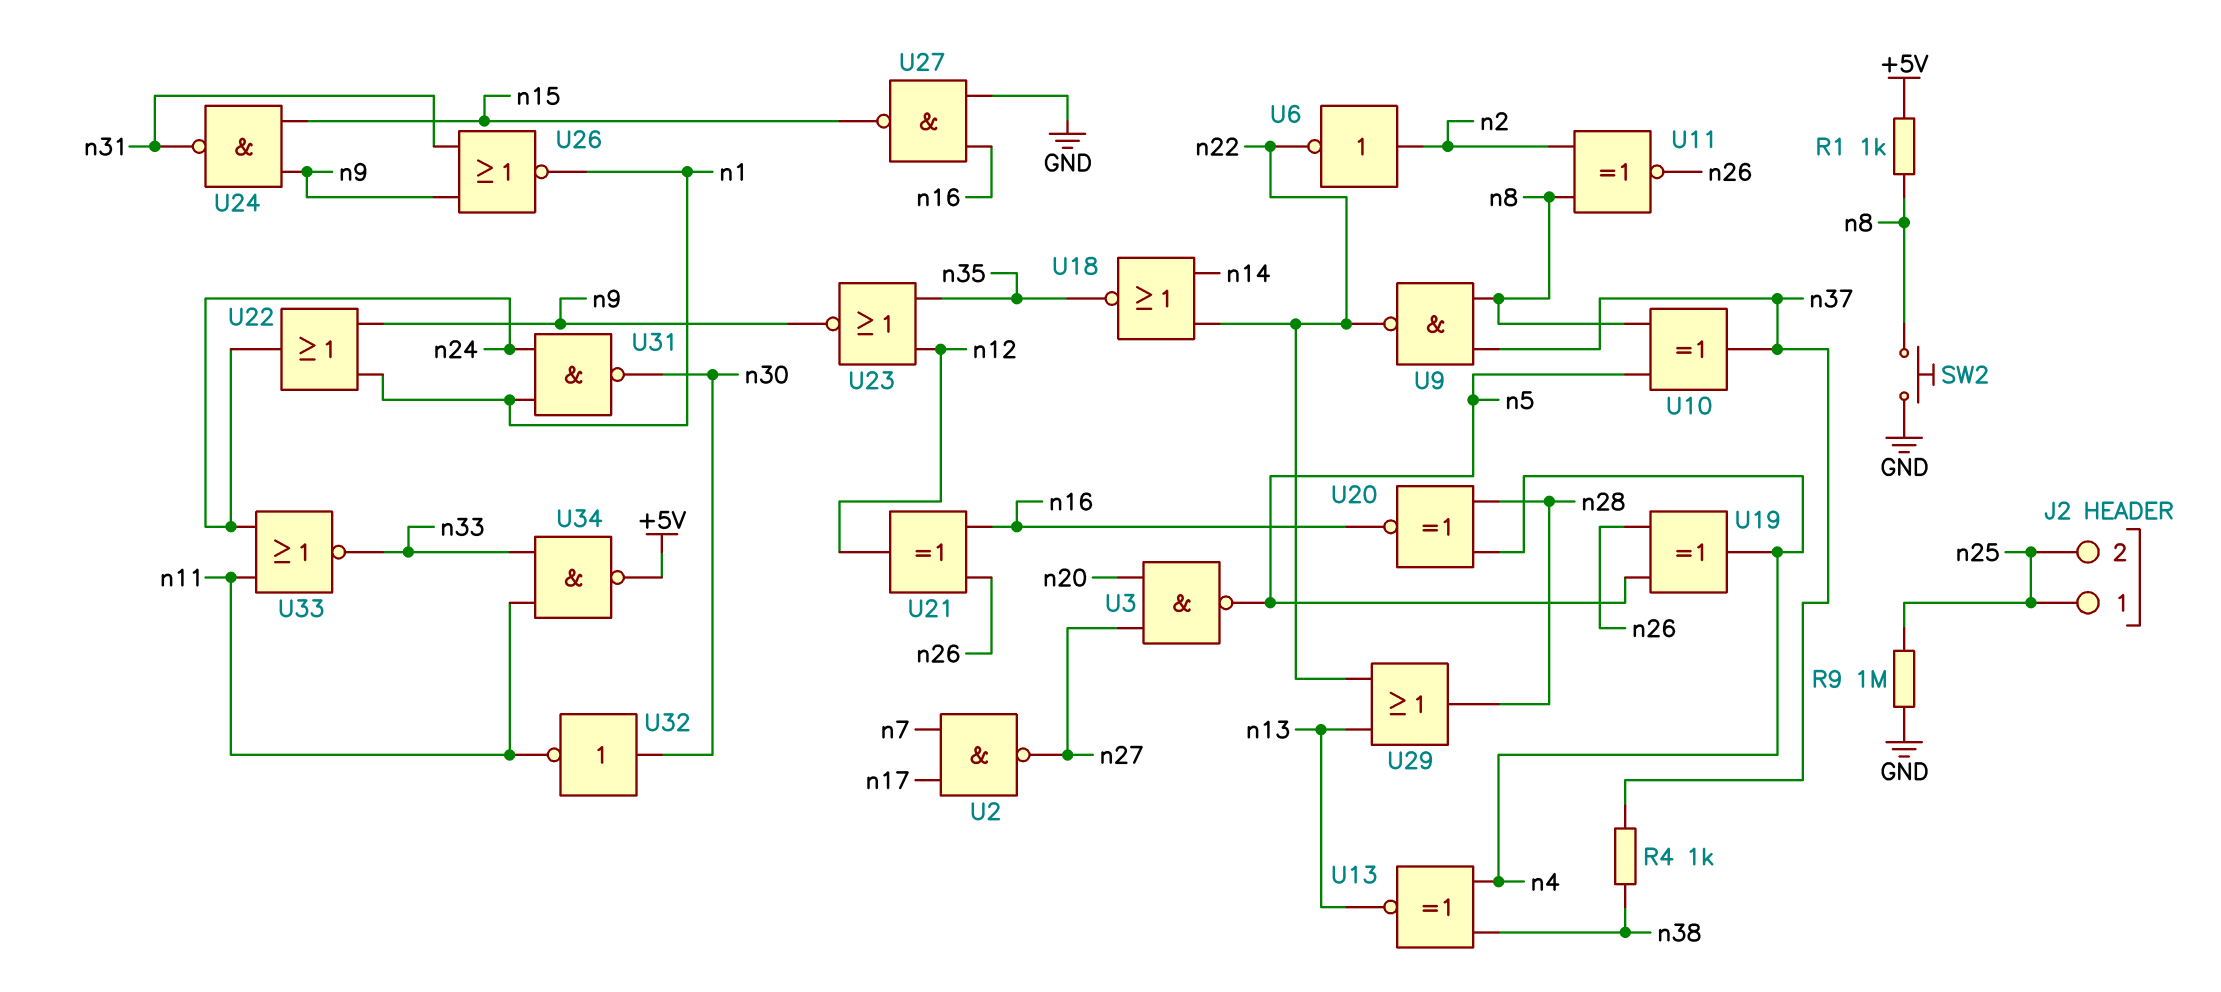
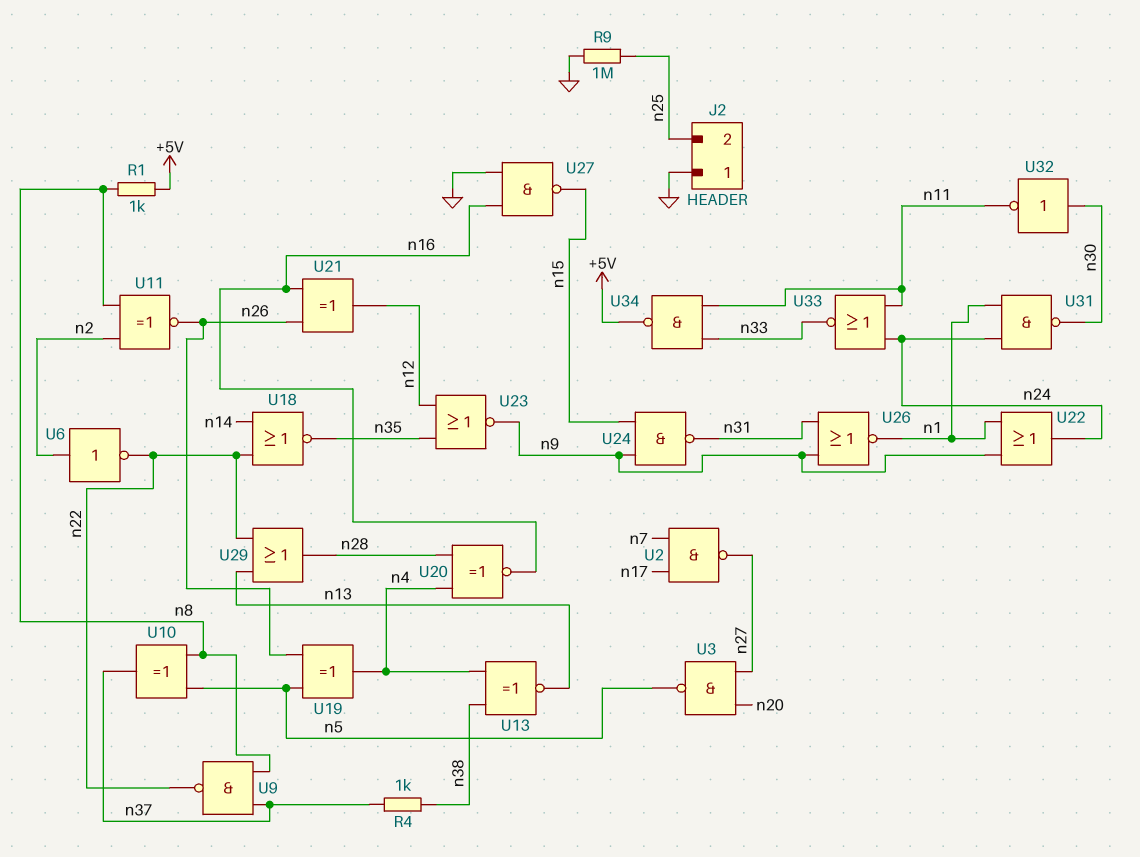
J2 pin 1: n25 -> GND
SW2: button (GND, n8) -> none

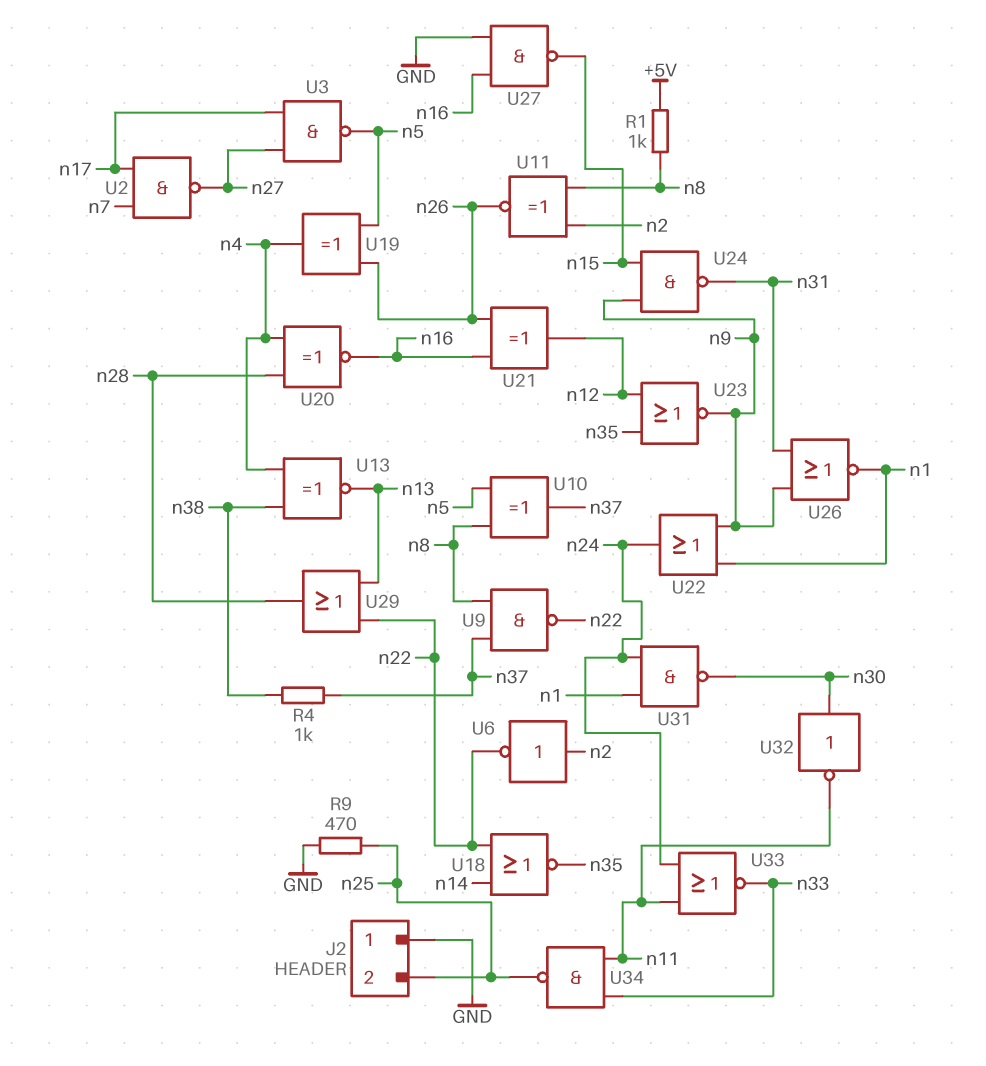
R9: 1M (GND, n25) -> 470 (GND, n25)
U3: NAND (in n20, in n27, out n5) -> NAND (in n17, in n27, out n5)
U34: NAND (in n11, in n33, out +5V) -> NAND (in n11, in n33, out n25)

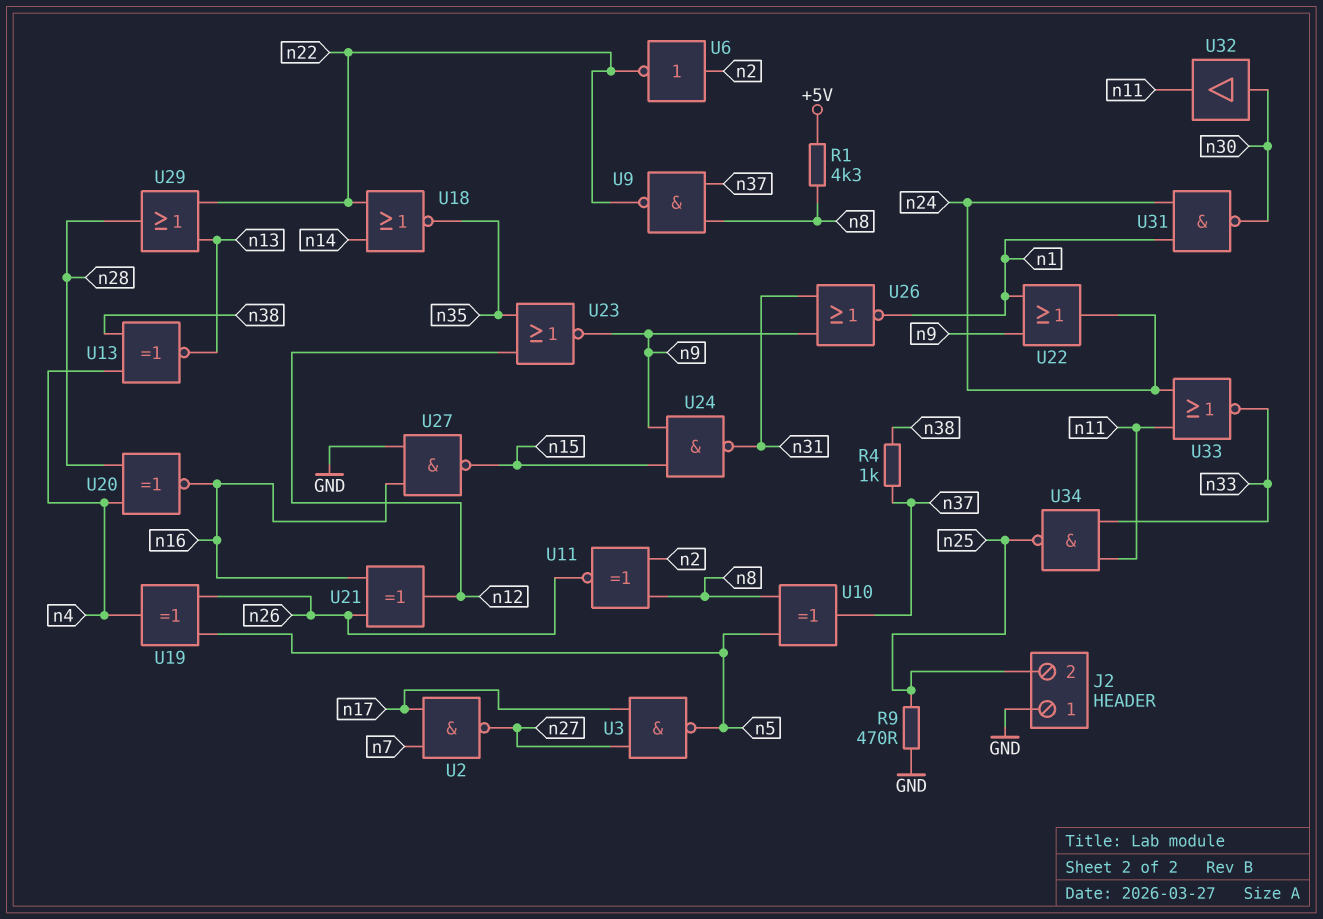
R1: 1k (+5V, n8) -> 4.3k (+5V, n8)
U32: NOT (in n30, out n11) -> buffer (in n30, out n11)

